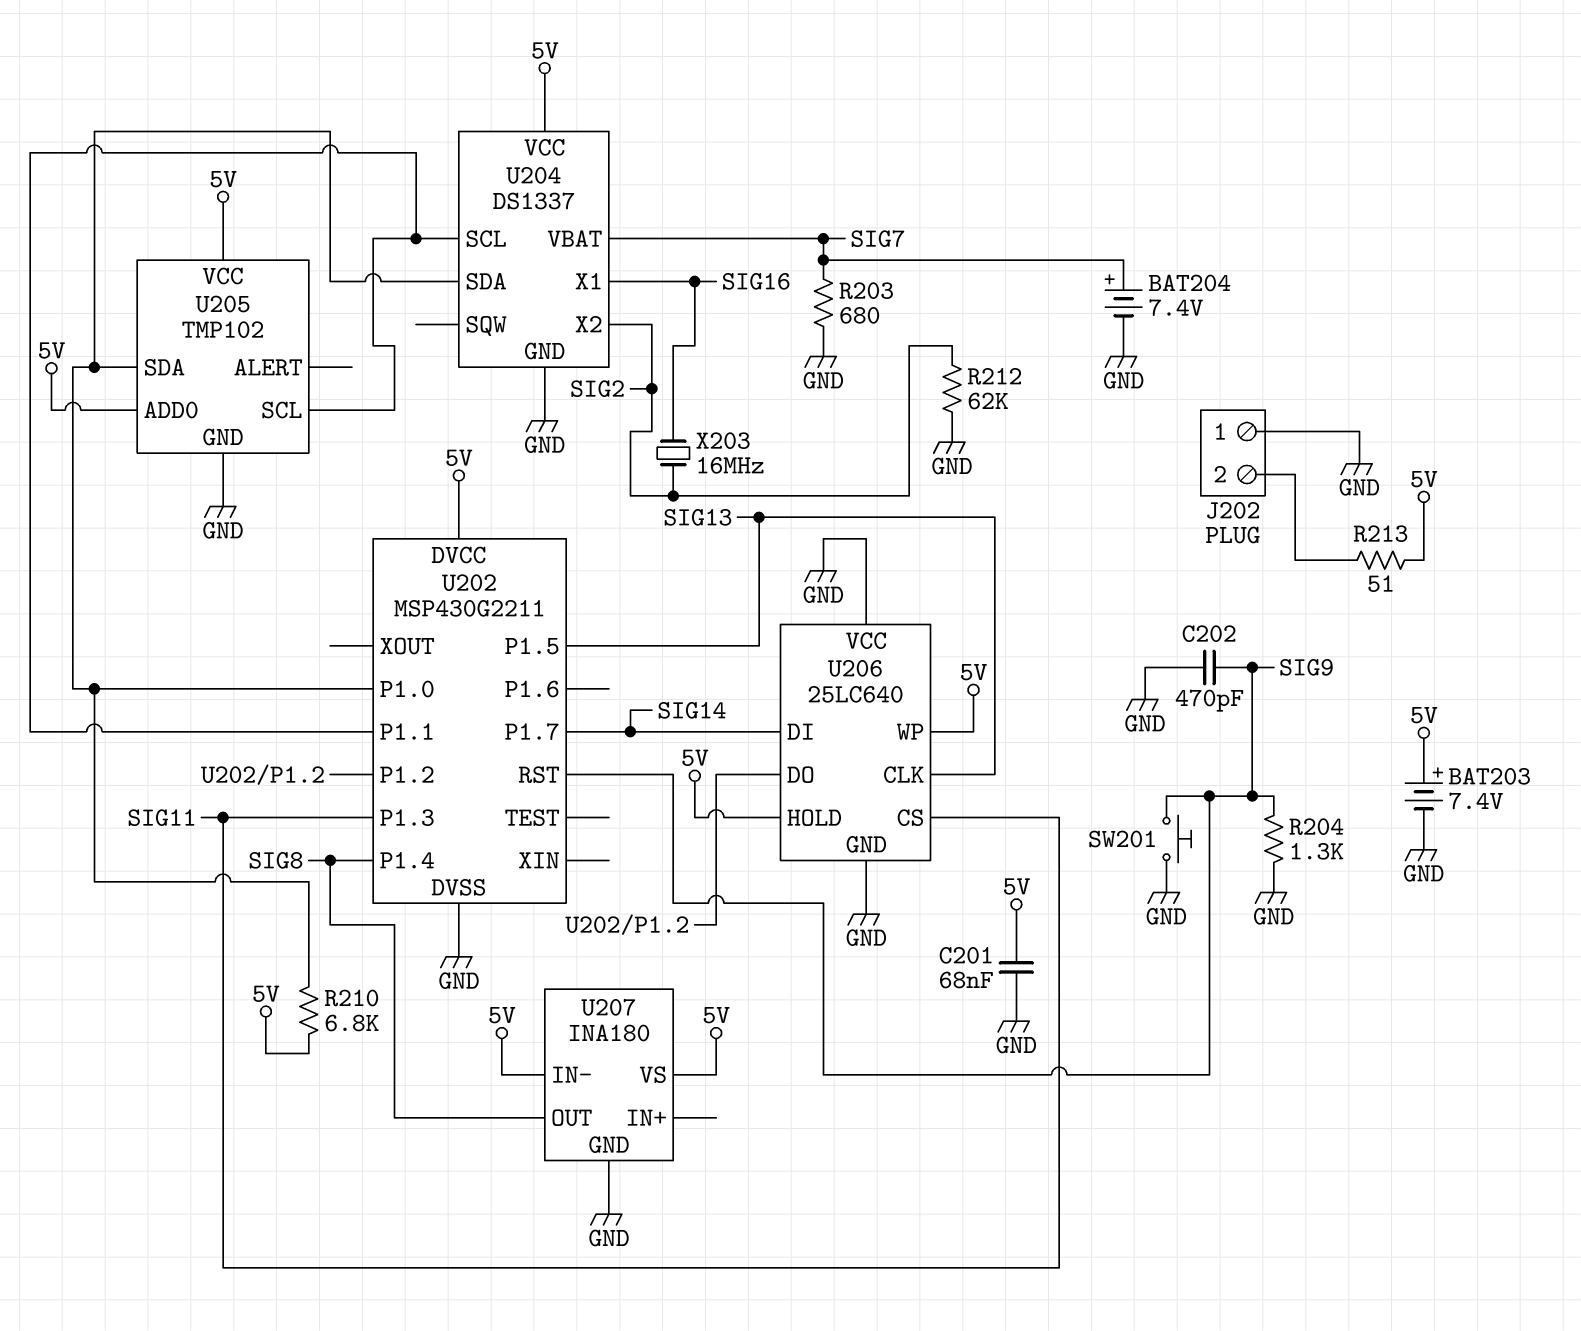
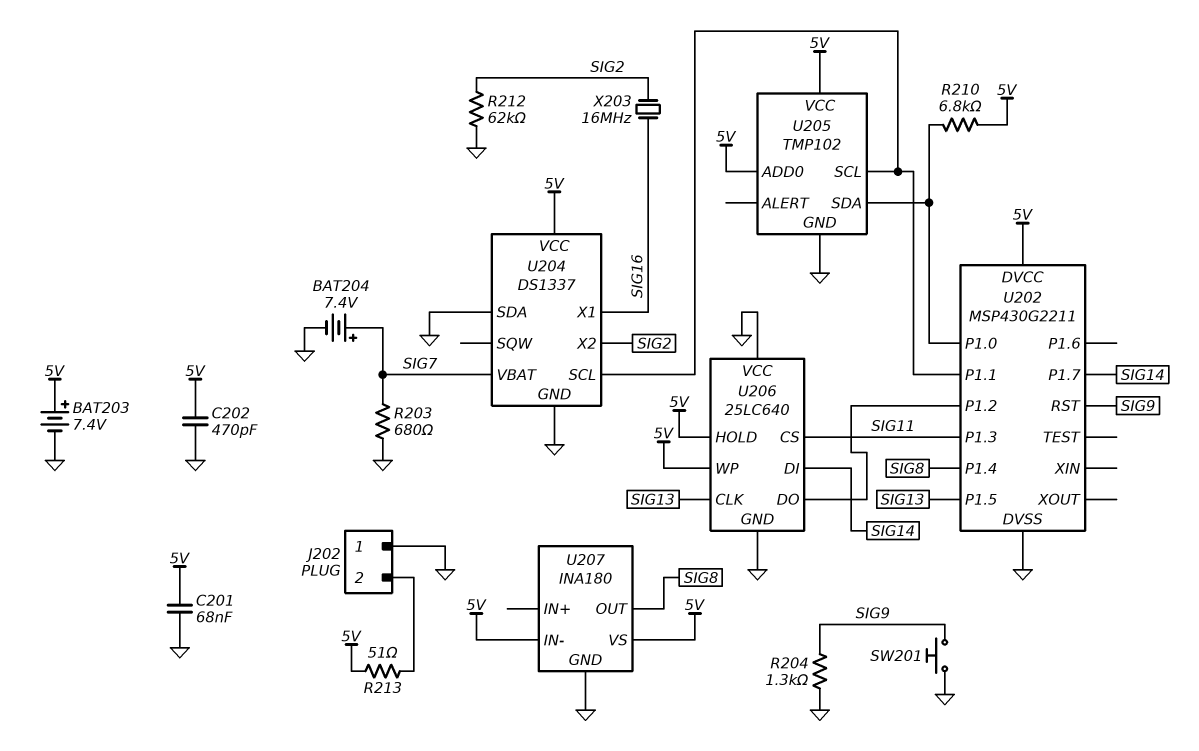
C202: 470pF (GND, SIG9) -> 470pF (5V, GND)
U204 pin SDA: U202/P1.0 -> GND

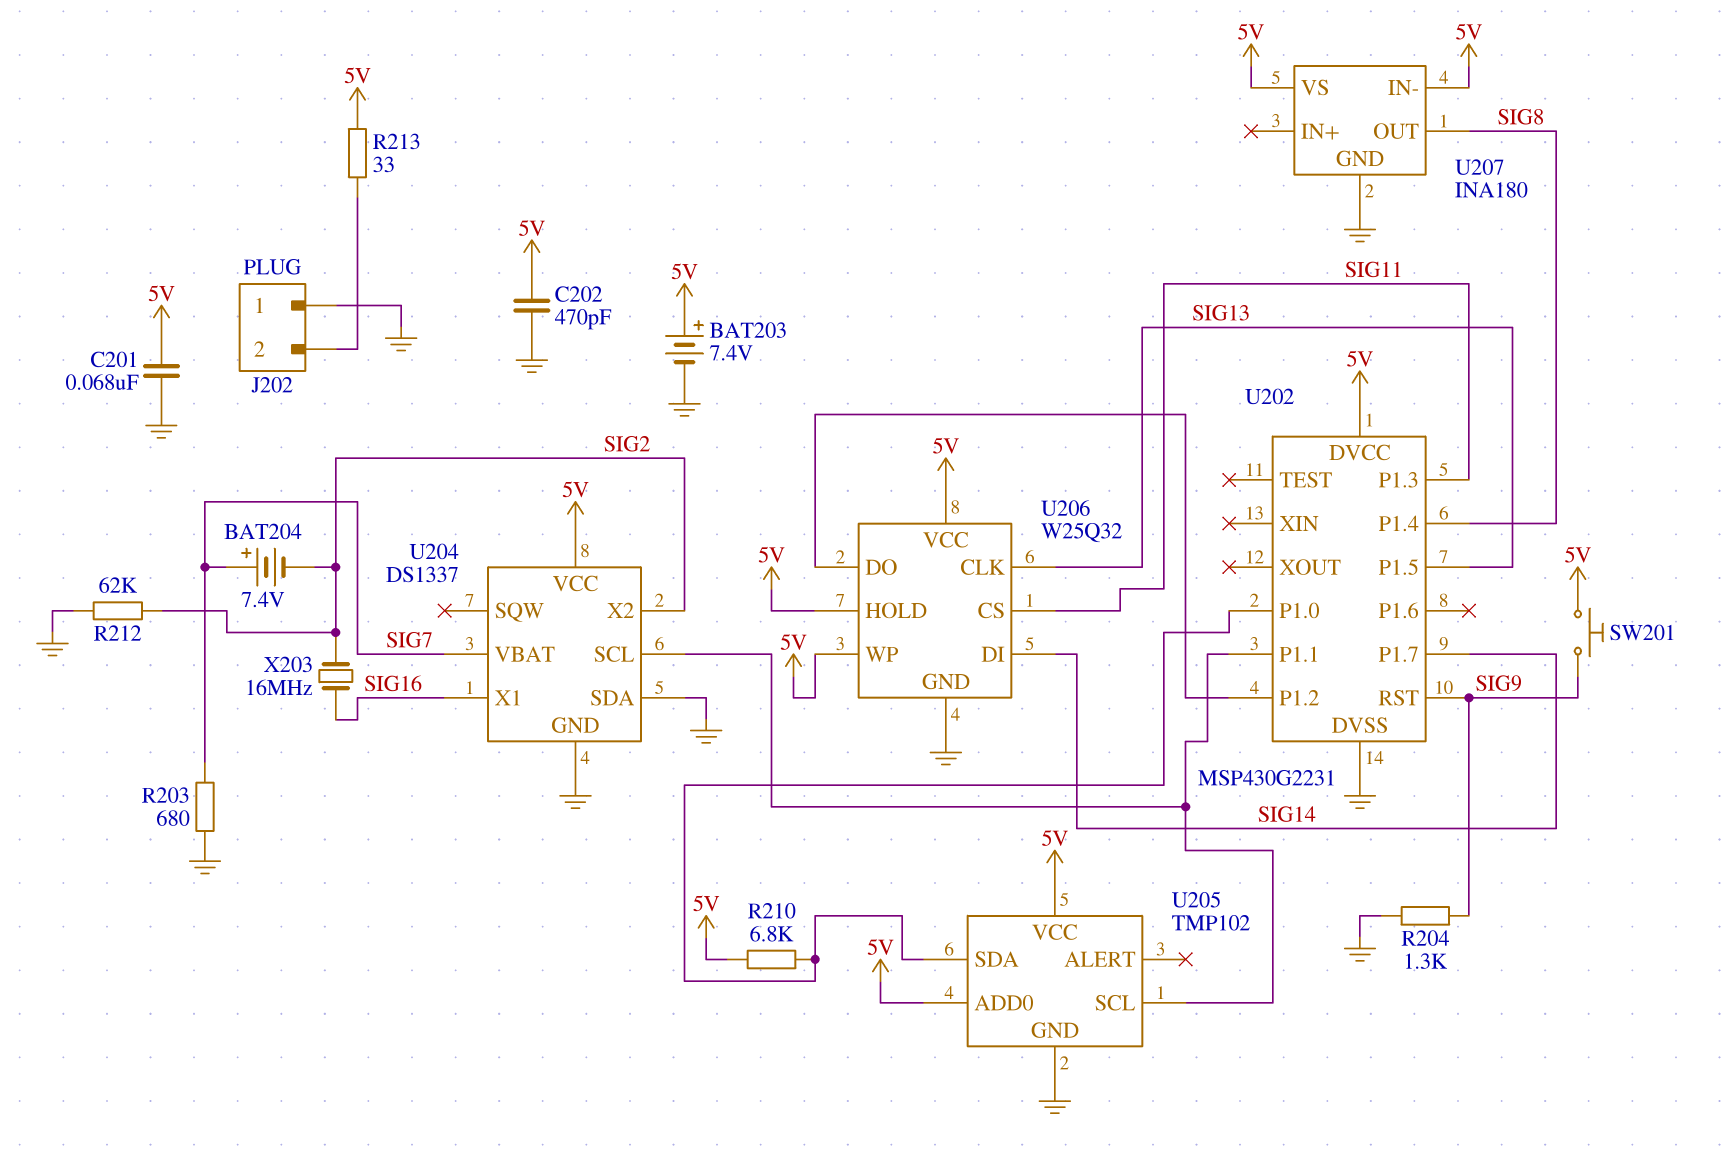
BAT204: 7.4V (plus SIG7, minus GND) -> 7.4V (plus SIG7, minus SIG2)
R213: 51 (5V, J202/2) -> 33 (5V, J202/2)
SW201: button (GND, SIG9) -> button (5V, SIG9)
U202: MSP430G2211 -> MSP430G2231
U206: 25LC640 -> W25Q32
U206 pin VCC: GND -> 5V

